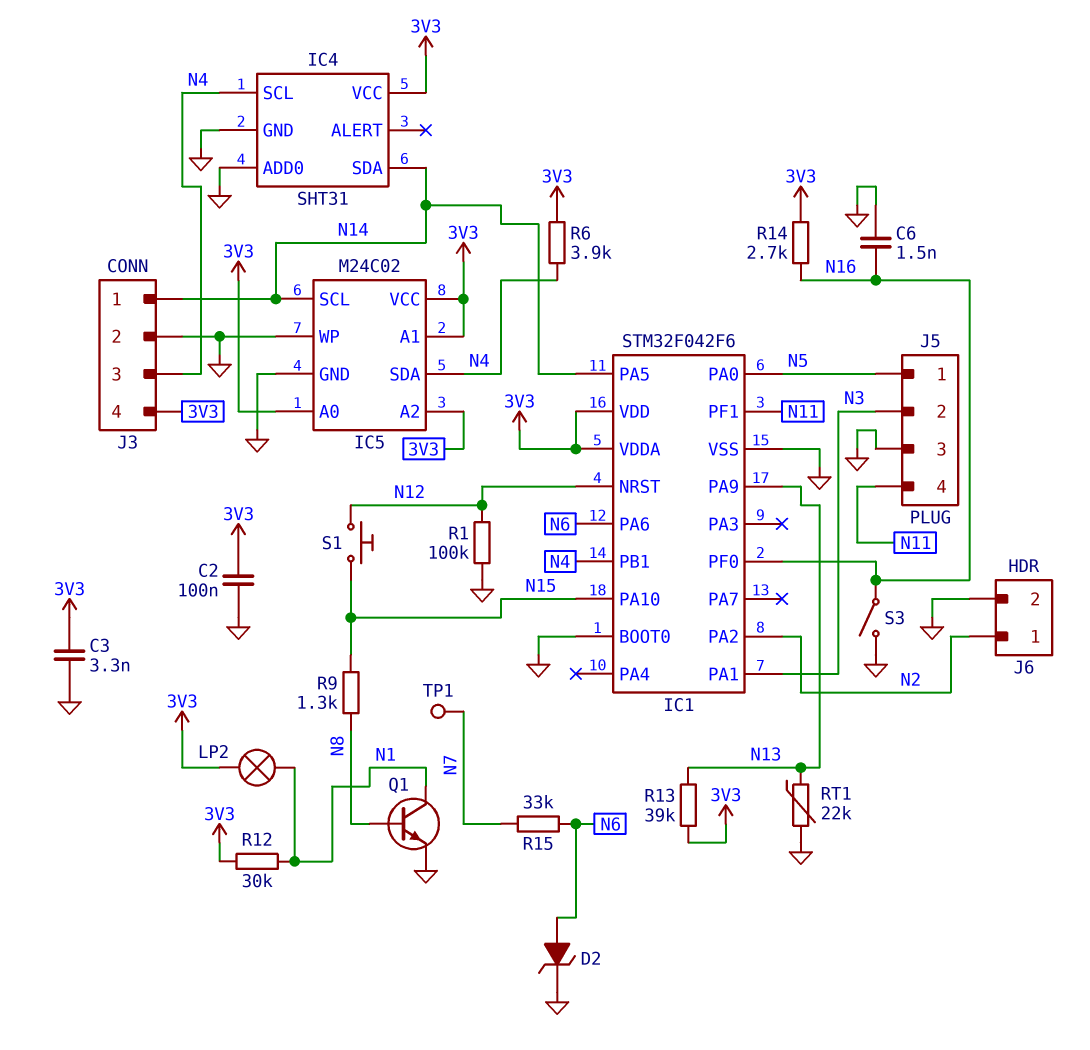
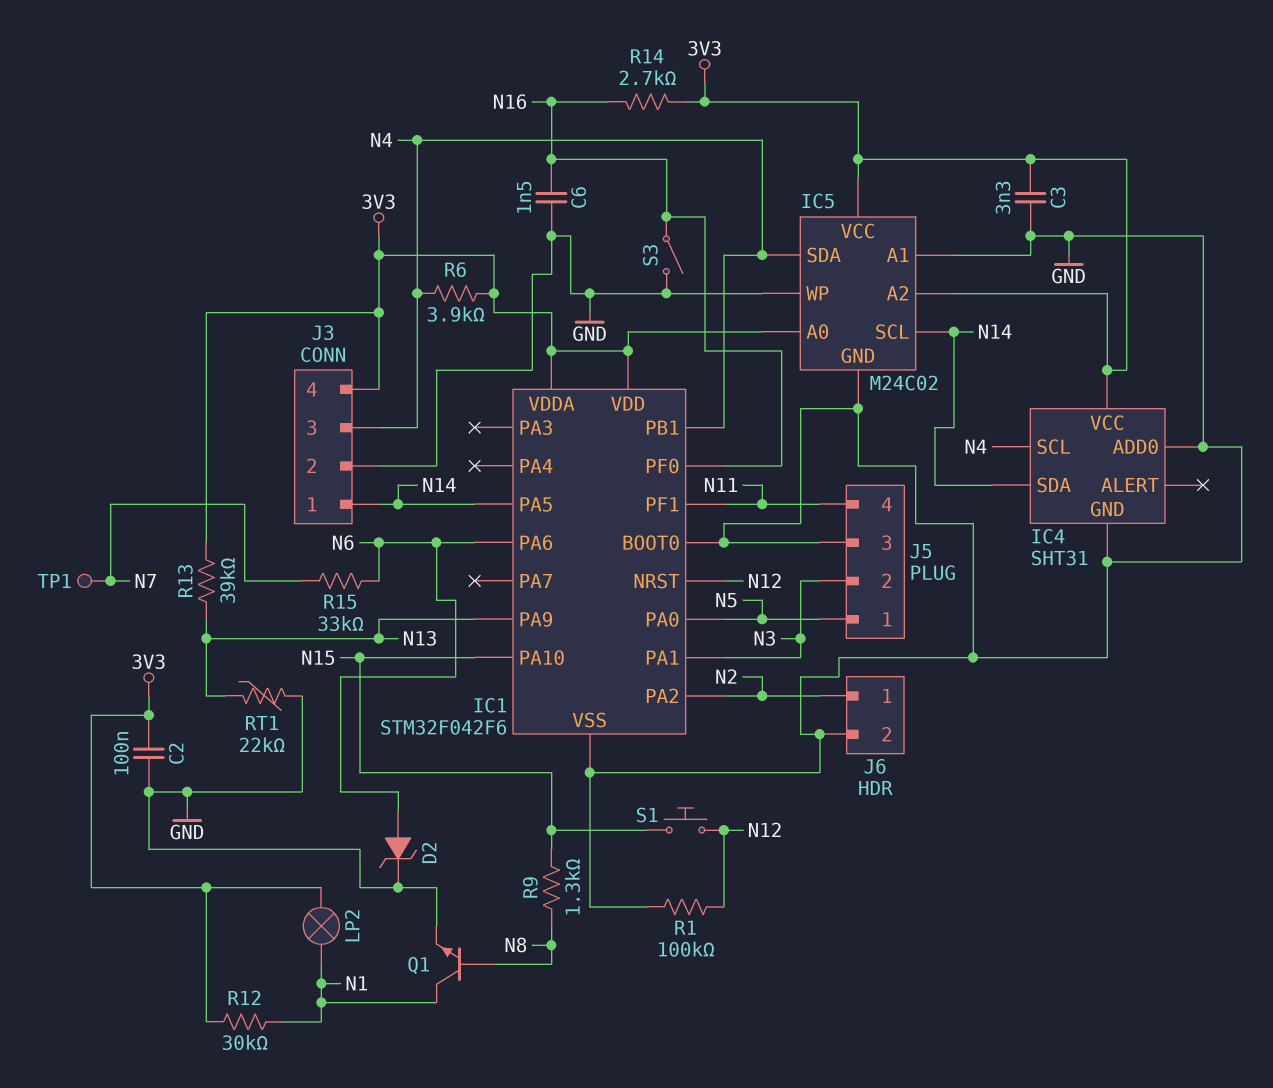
IC5 pin A1: 3V3 -> GND

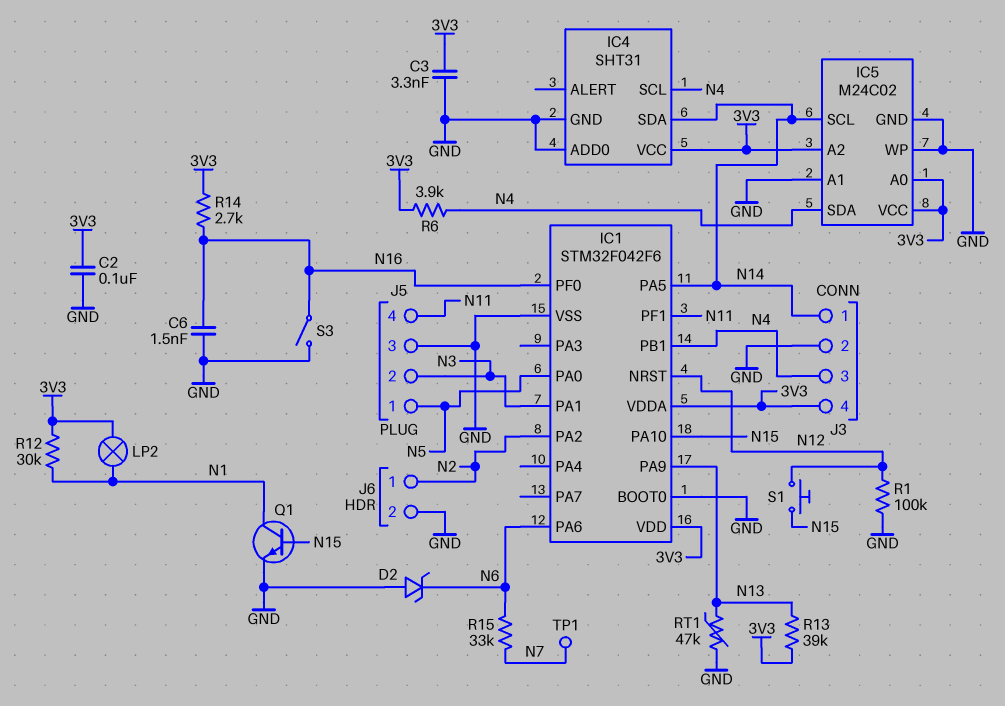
D2: zener (A N6, K GND) -> zener (A GND, K N6)
Q1: NPN (B N8, C N1, E GND) -> NPN (B N15, C N1, E GND)
R9: 1.3k (N8, N15) -> none
RT1: 22k (GND, N13) -> 47k (GND, N13)

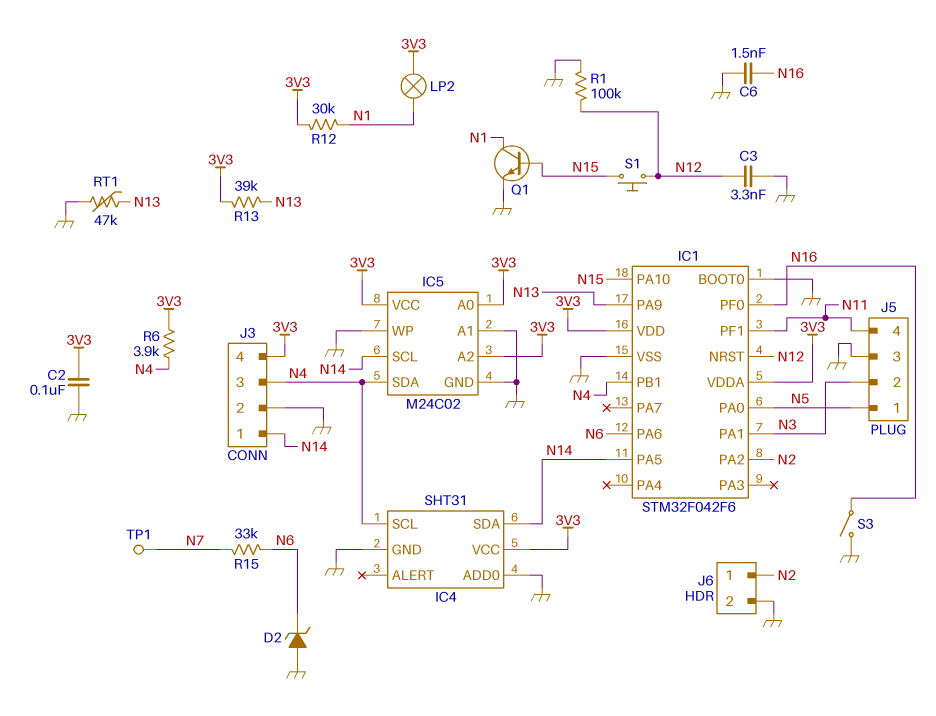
C3: 3.3nF (3V3, GND) -> 3.3nF (GND, N12)
R14: 2.7k (3V3, N16) -> none

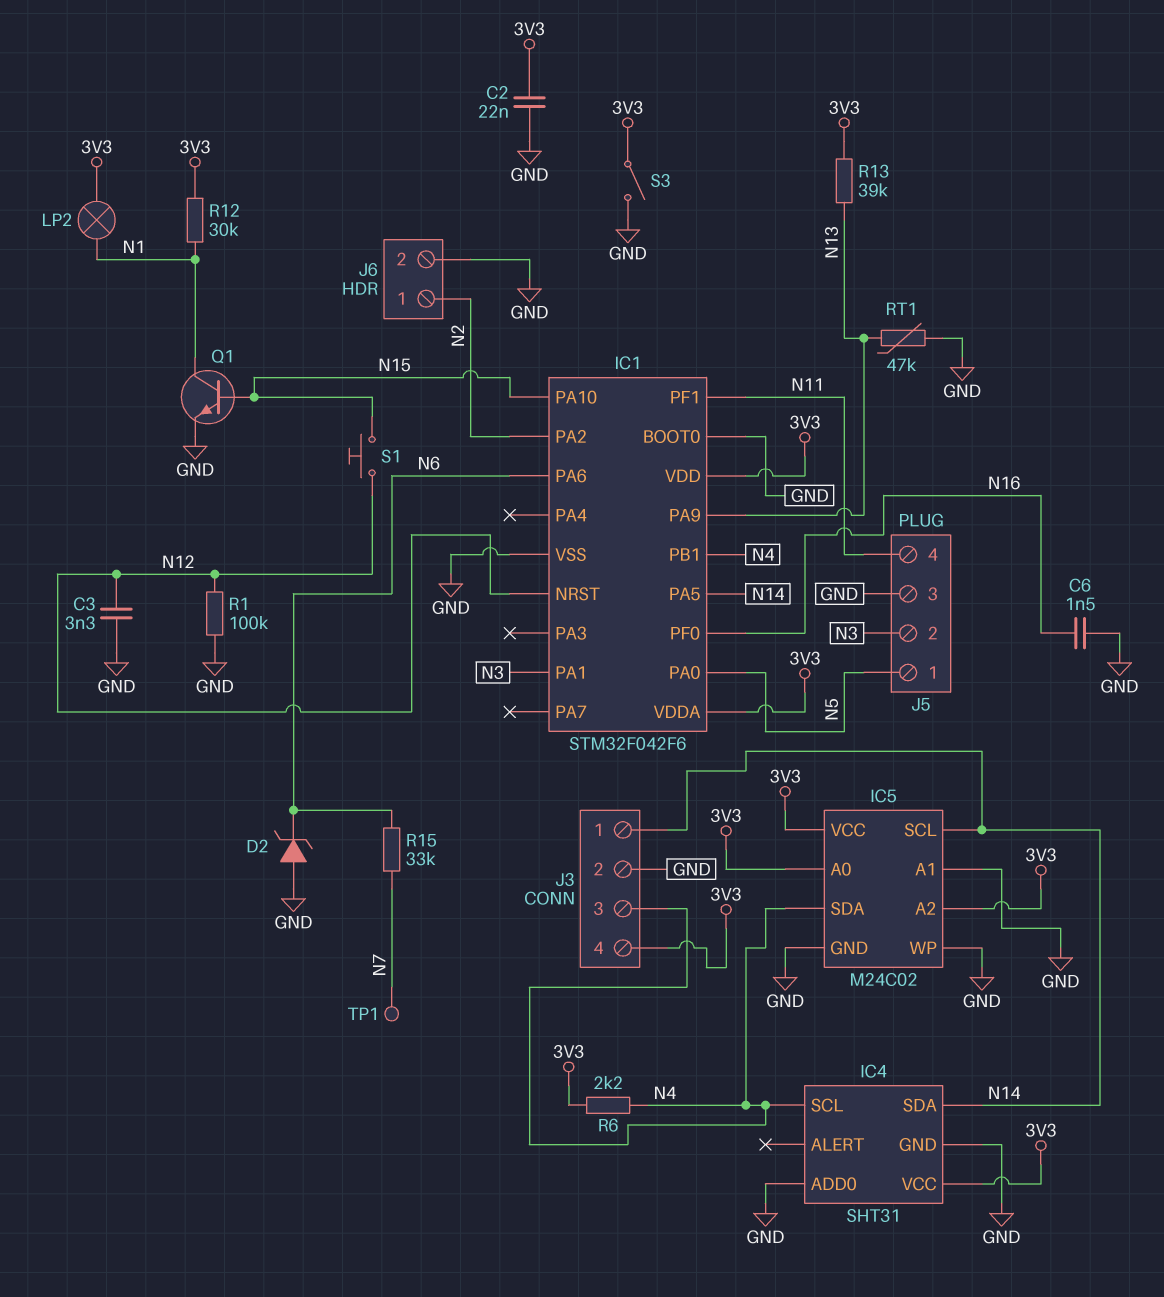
C2: 100nF (3V3, GND) -> 22nF (3V3, GND)
R6: 3.9k (3V3, N4) -> 2.2k (3V3, N4)
S3: switch (GND, N16) -> switch (3V3, GND)

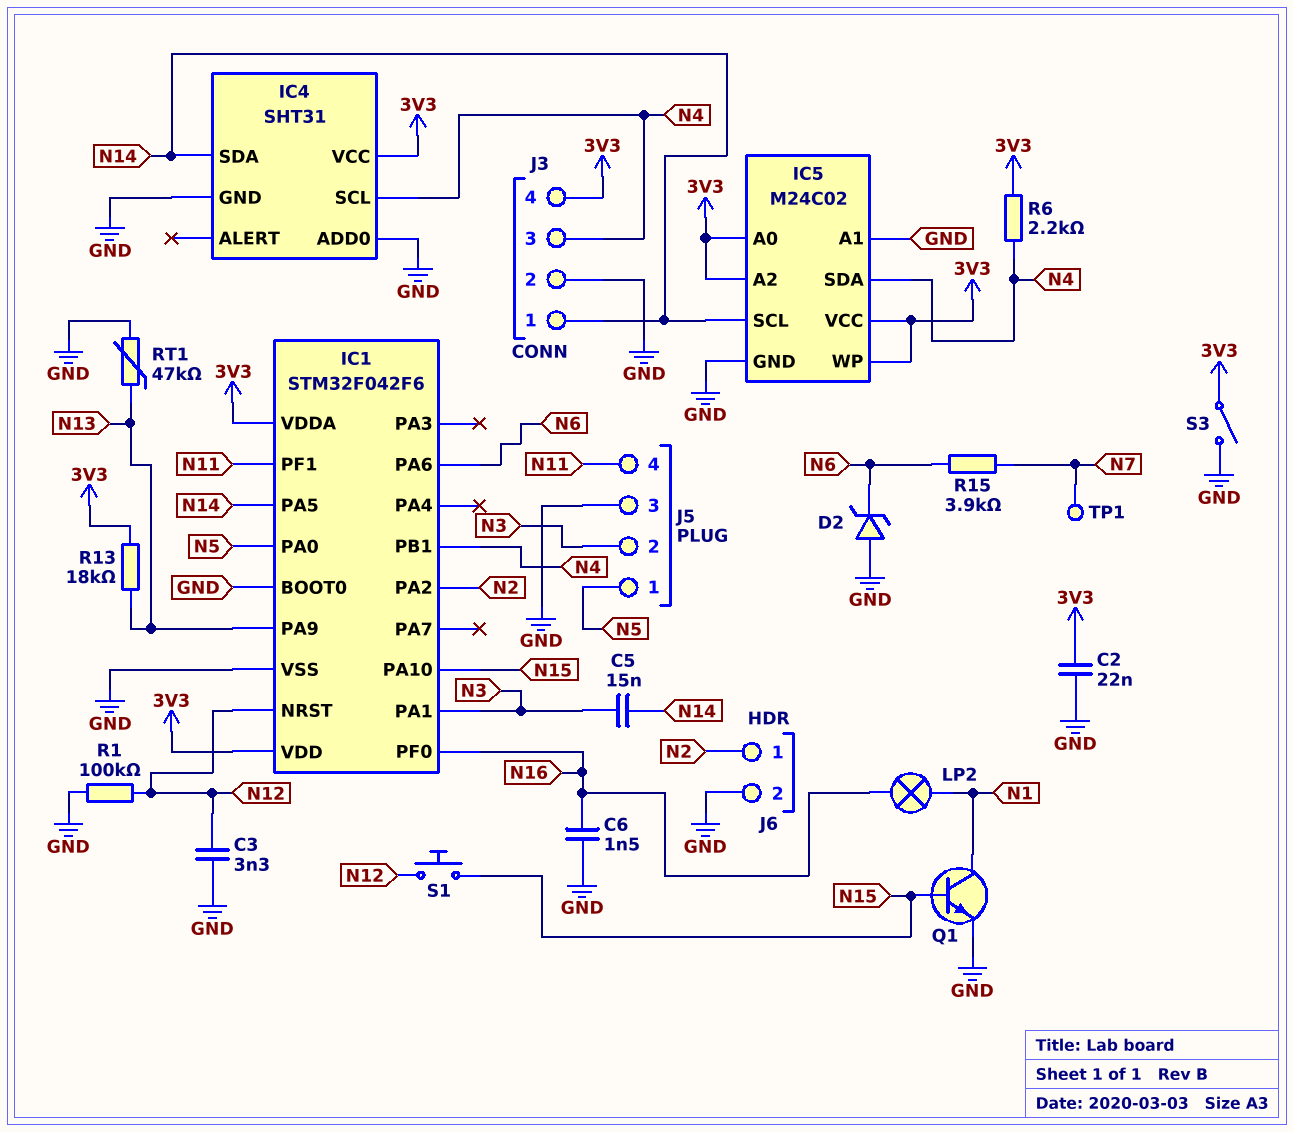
C5: none -> 15nF (N3, N14)
IC5 pin WP: GND -> 3V3
LP2: lamp (3V3, N1) -> lamp (N1, N16)
R12: 30k (3V3, N1) -> none
R13: 39k (3V3, N13) -> 18k (3V3, N13)
R15: 33k (N6, N7) -> 3.9k (N6, N7)

